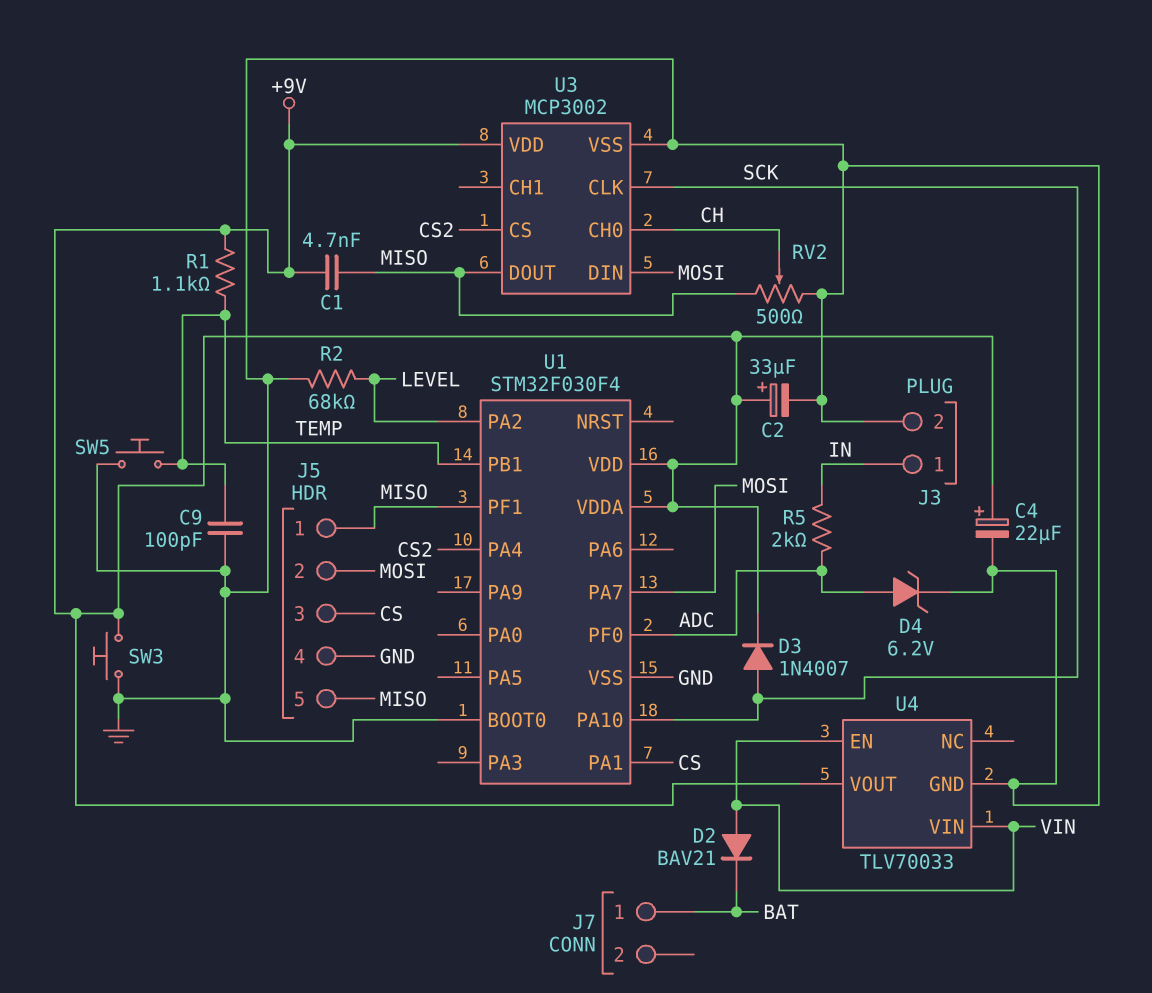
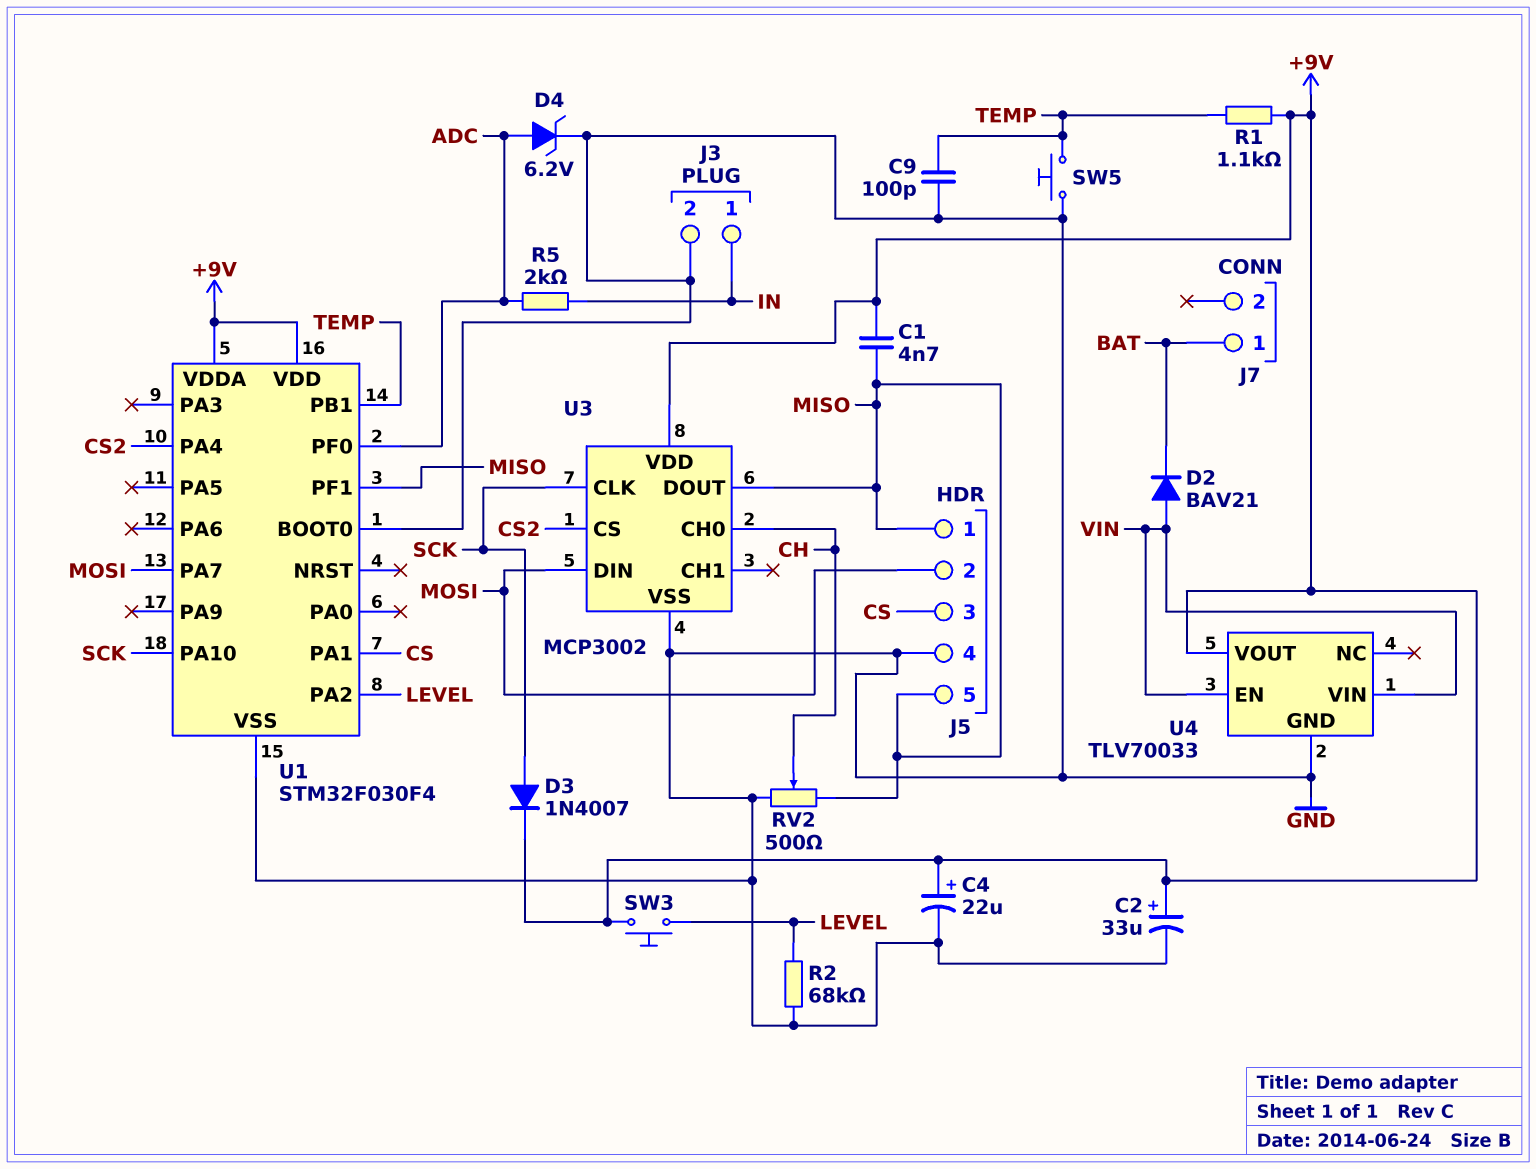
SW3: button (+9V, GND) -> button (+9V, LEVEL)

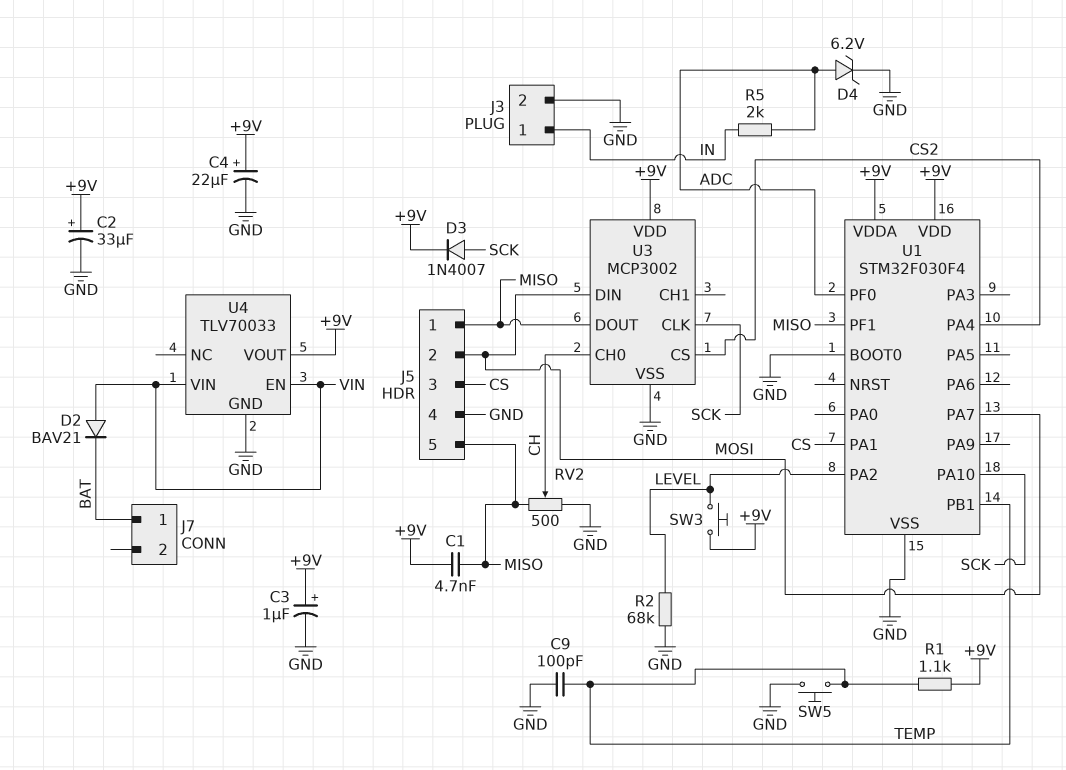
C3: none -> 1uF (plus +9V, minus GND)

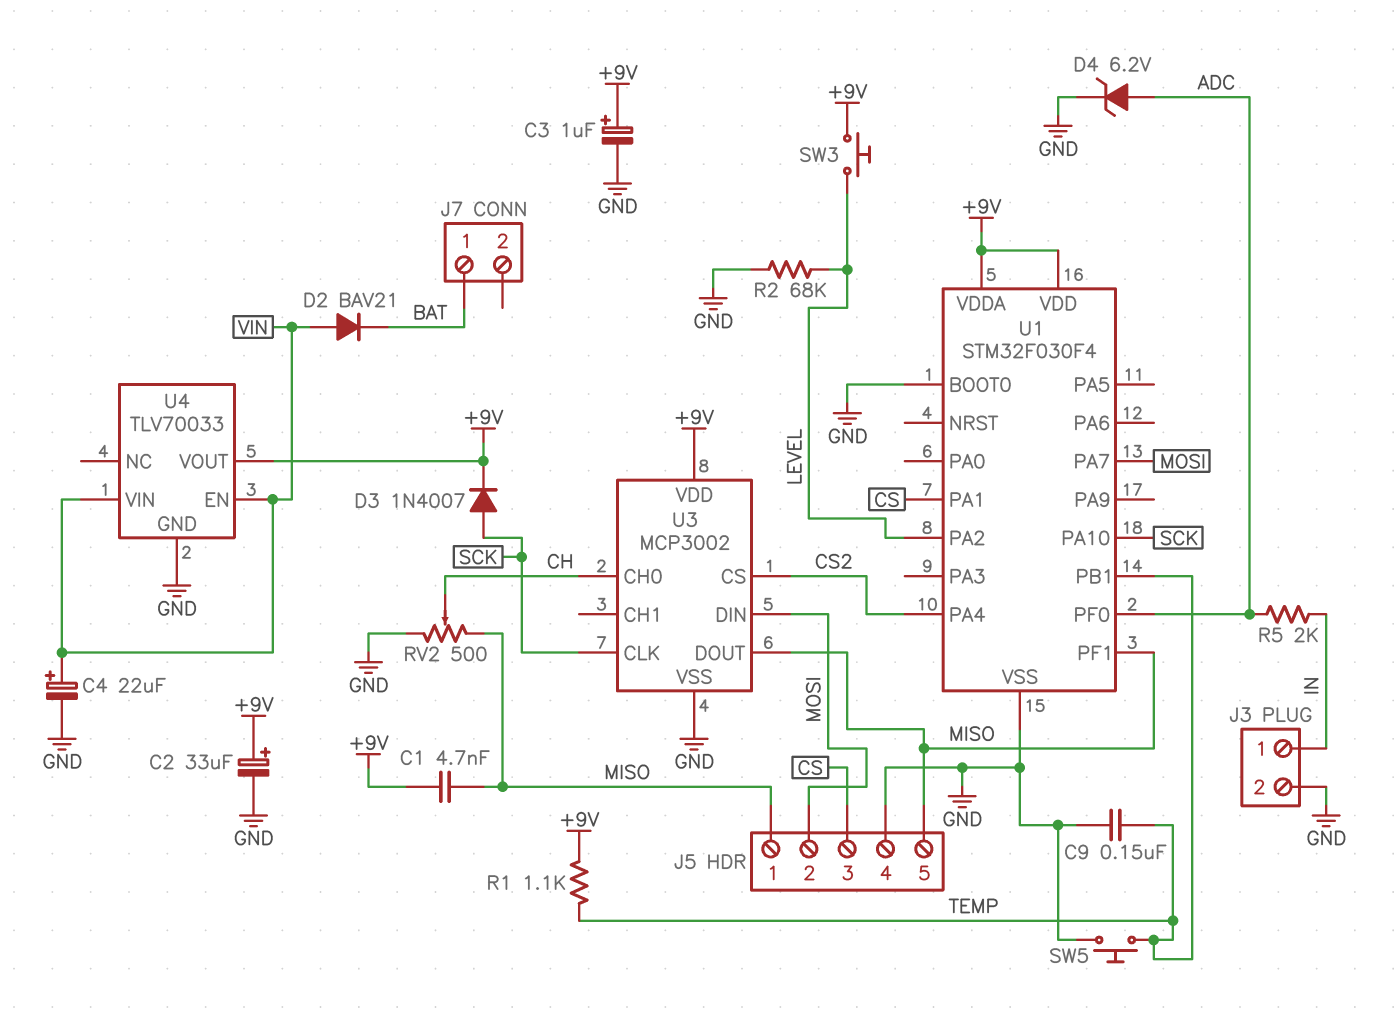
C4: 22uF (plus +9V, minus GND) -> 22uF (plus VIN, minus GND)
C9: 100pF (GND, TEMP) -> 150nF (GND, TEMP)

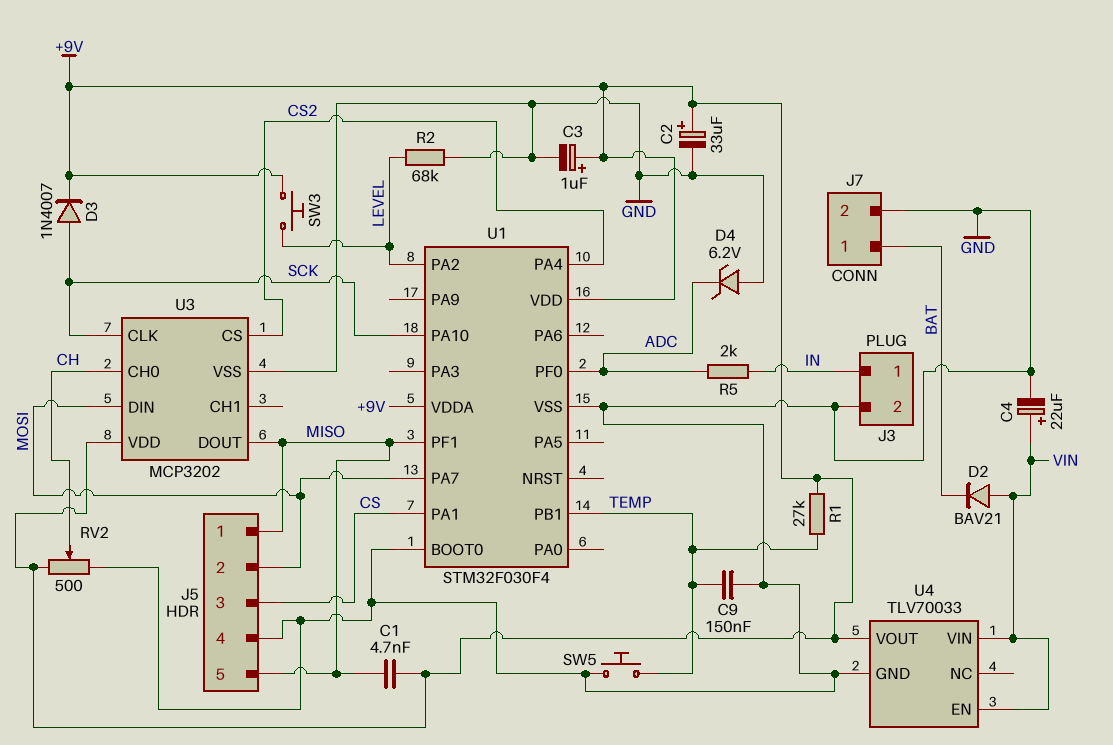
D4: zener 6.2V (A ADC, K GND) -> zener 6.2V (A GND, K ADC)
J7 pin 2: none -> GND
R1: 1.1k (+9V, TEMP) -> 27k (+9V, TEMP)
RV2: 500 (GND, MISO, wiper CH) -> 500 (+9V, GND, wiper CH)
U3: MCP3002 -> MCP3202

